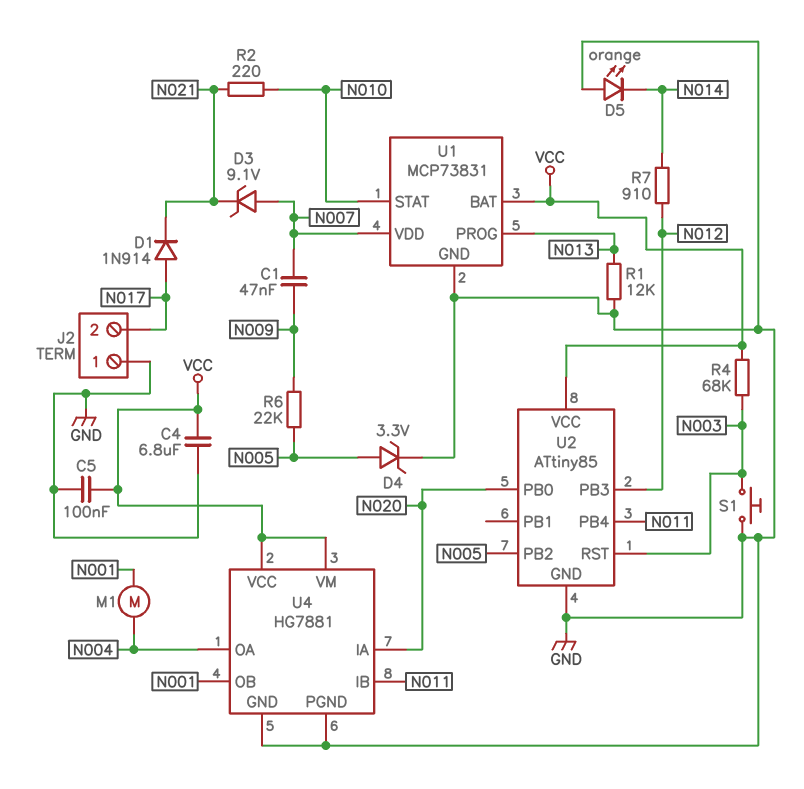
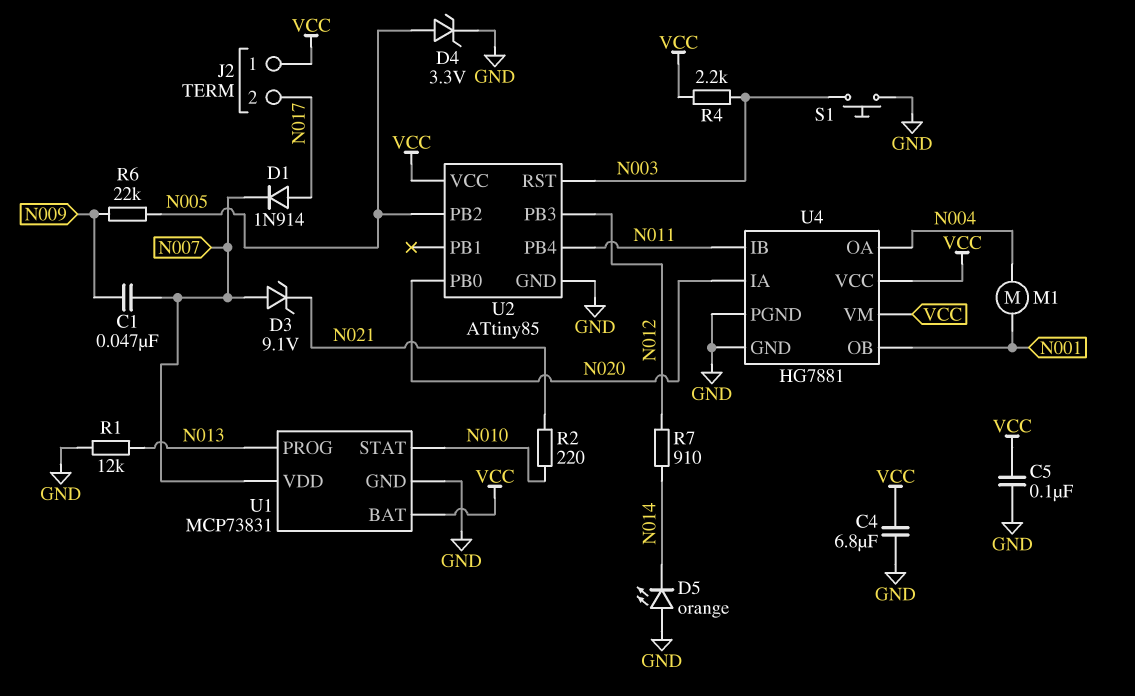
D1: diode 1N914 (A N017, K N021) -> diode 1N914 (A N017, K N007)
J2 pin 1: GND -> VCC
R4: 68k (N003, VCC) -> 2.2k (N003, VCC)

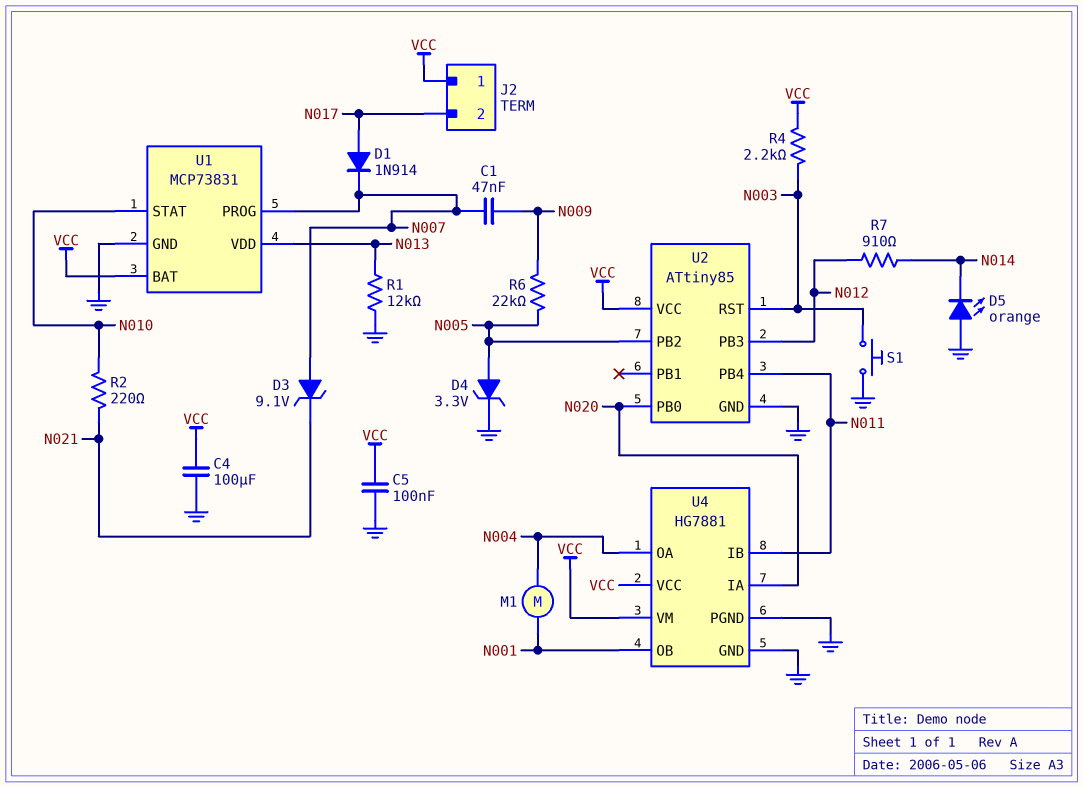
C4: 6.8uF (GND, VCC) -> 100uF (GND, VCC)
U1 pin PROG: N013 -> N007
U1 pin VDD: N007 -> N013

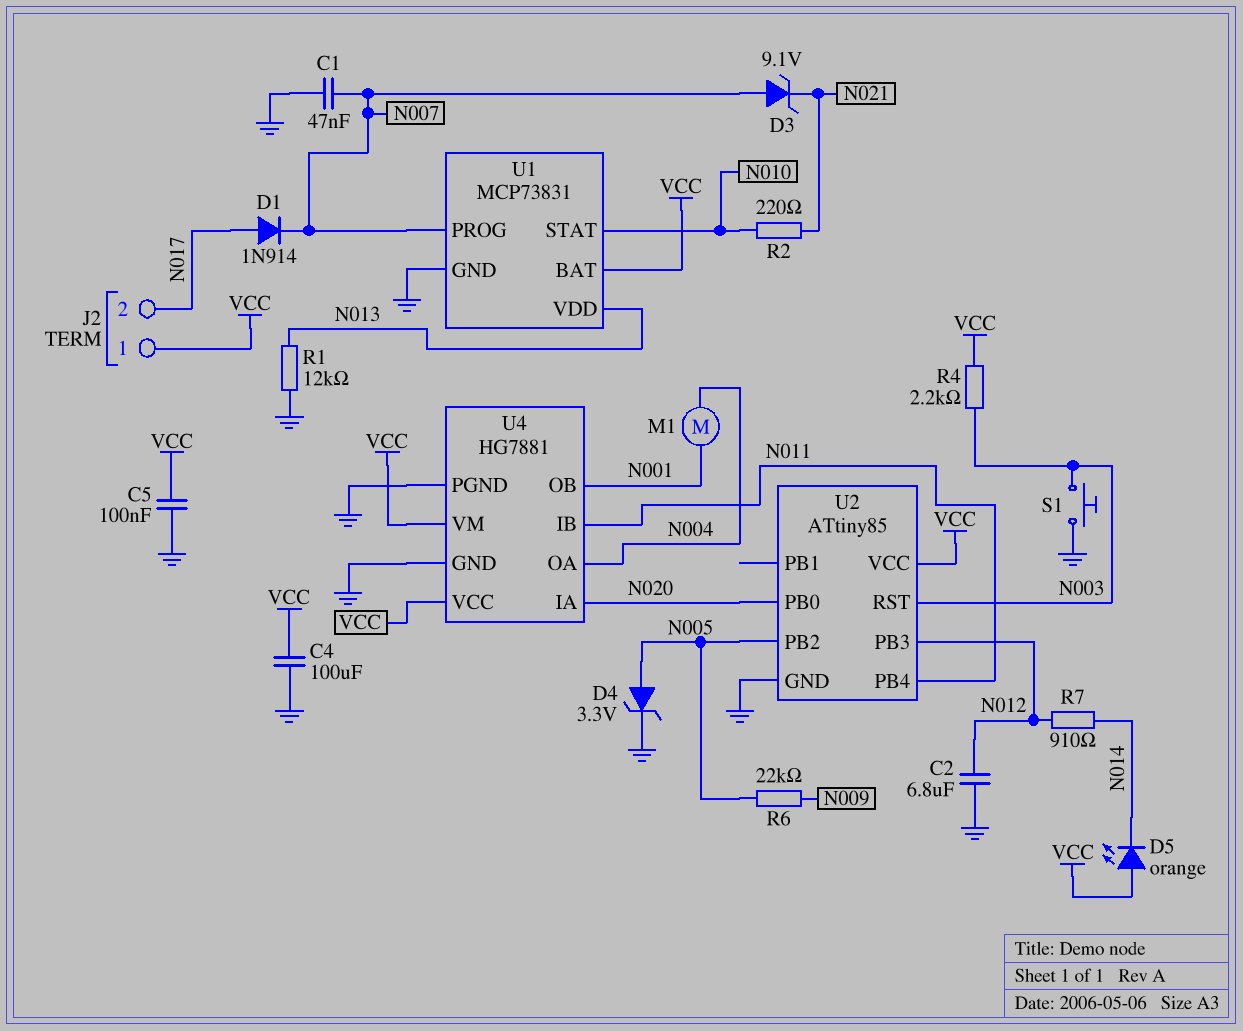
C1: 47nF (N007, N009) -> 47nF (GND, N007)
C2: none -> 6.8uF (GND, N012)
D5: LED orange (A GND, K N014) -> LED orange (A VCC, K N014)

